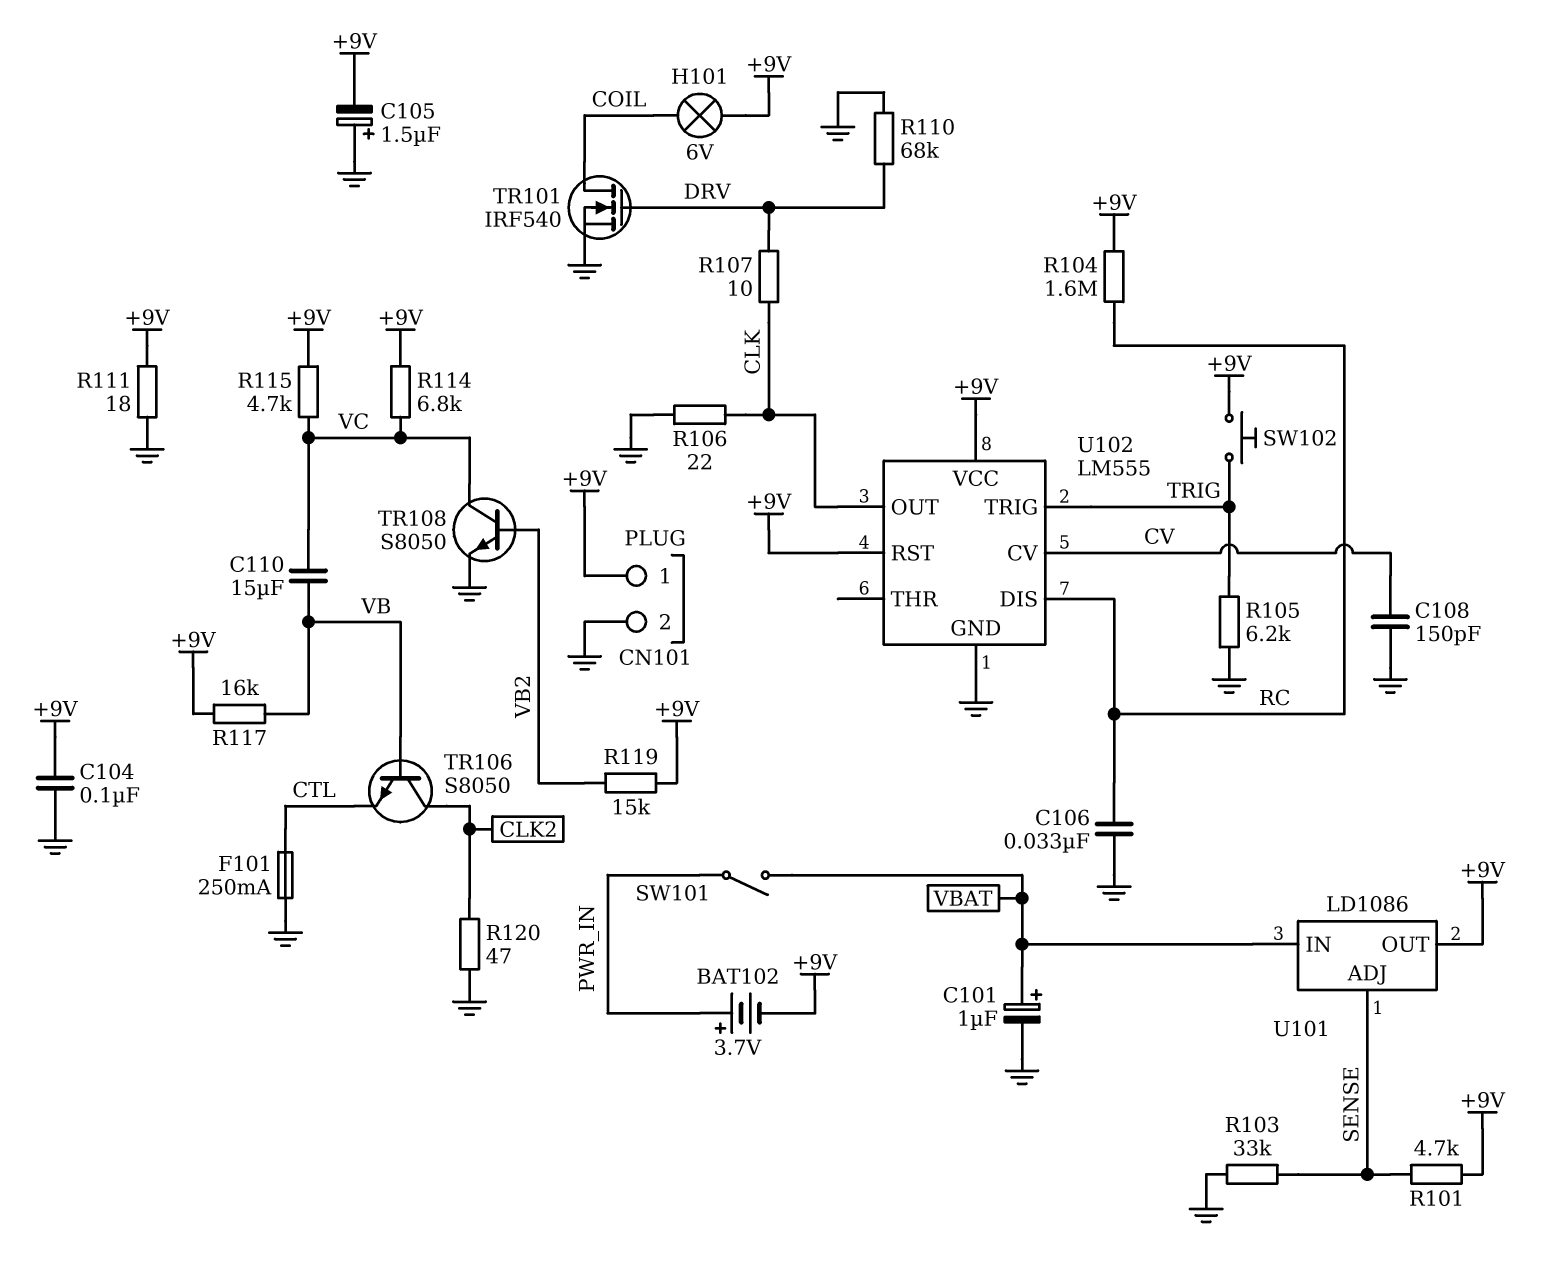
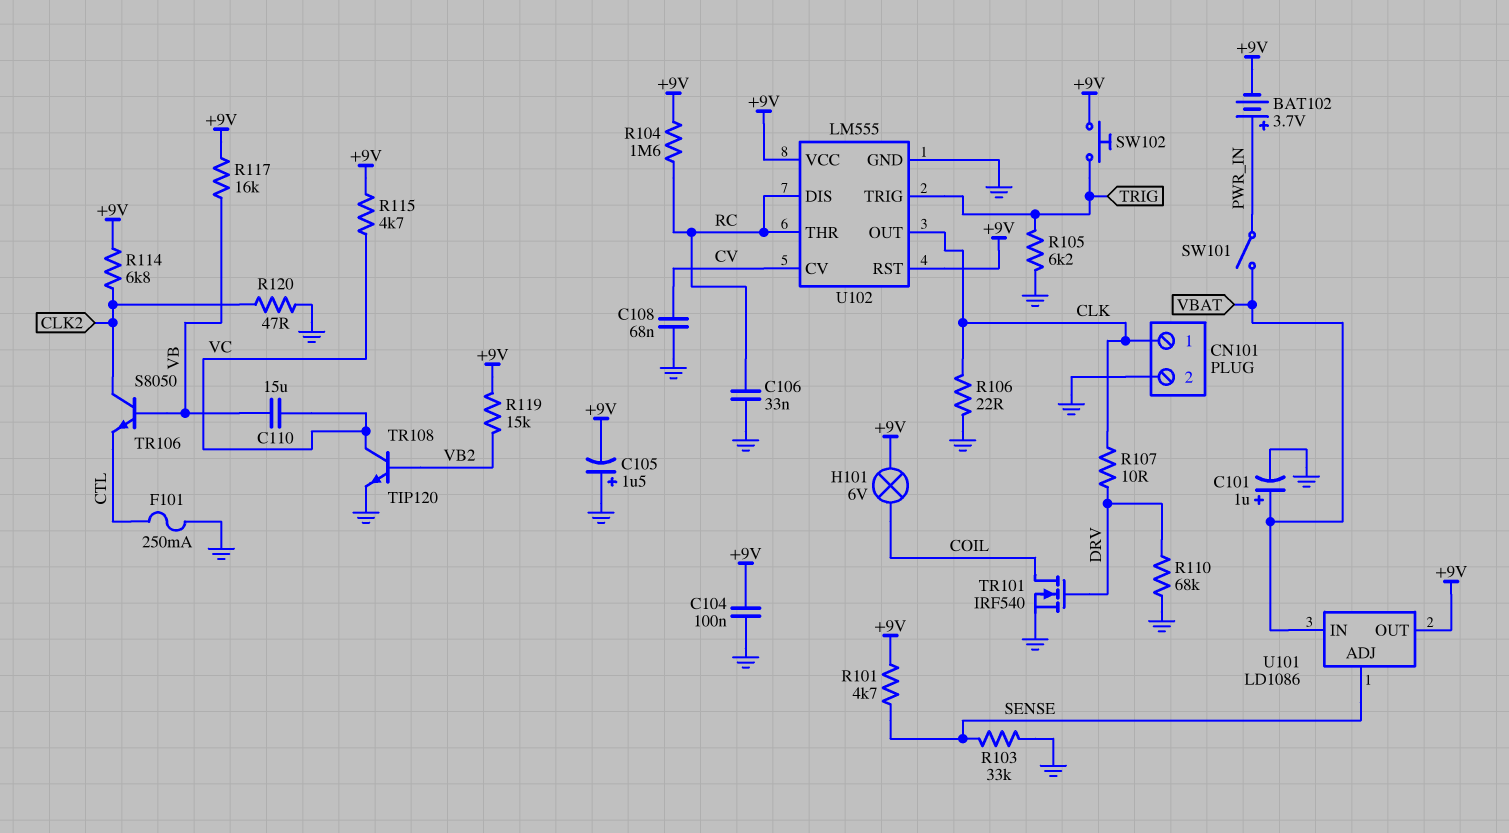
C108: 150pF (CV, GND) -> 68nF (CV, GND)
CN101 pin 1: +9V -> CLK
R111: 18 (+9V, GND) -> none
R114: 6.8k (+9V, VC) -> 6.8k (+9V, CLK2)
TR108: NPN S8050 (B VB2, C VC, E GND) -> NPN TIP120 (B VB2, C VC, E GND)
U102 pin THR: none -> RC

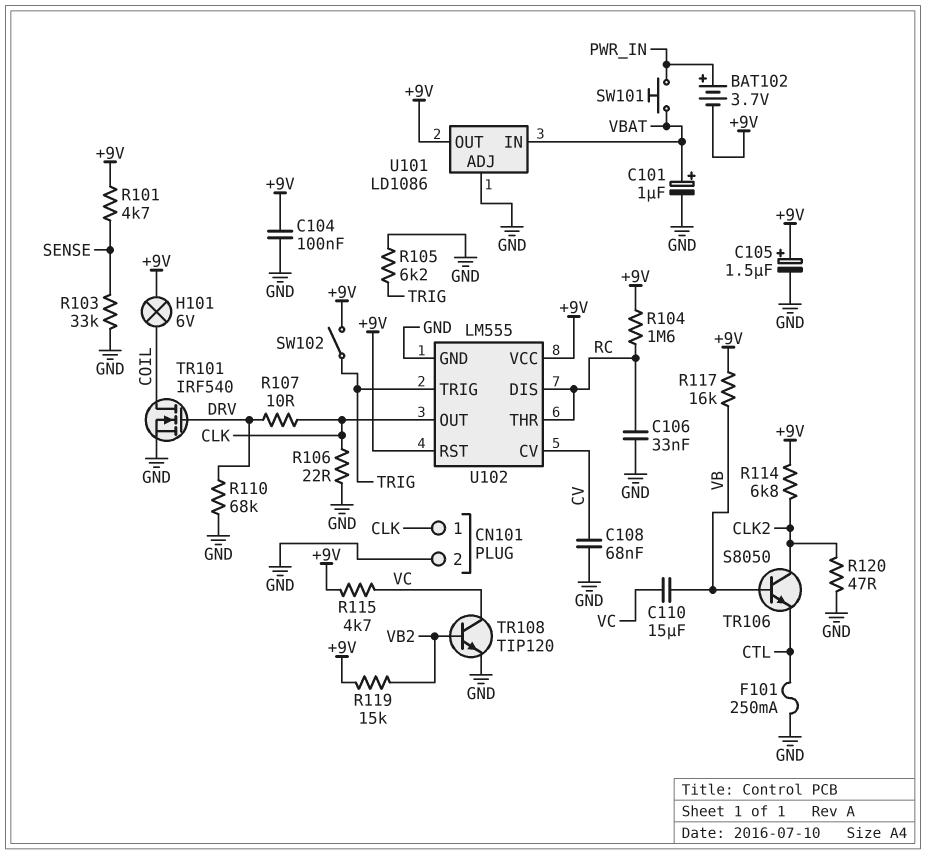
C105: 1.5uF (plus GND, minus +9V) -> 1.5uF (plus +9V, minus GND)
SW101: switch (PWR_IN, VBAT) -> button (PWR_IN, VBAT)
SW102: button (+9V, TRIG) -> switch (+9V, TRIG)
U101 pin ADJ: SENSE -> GND

